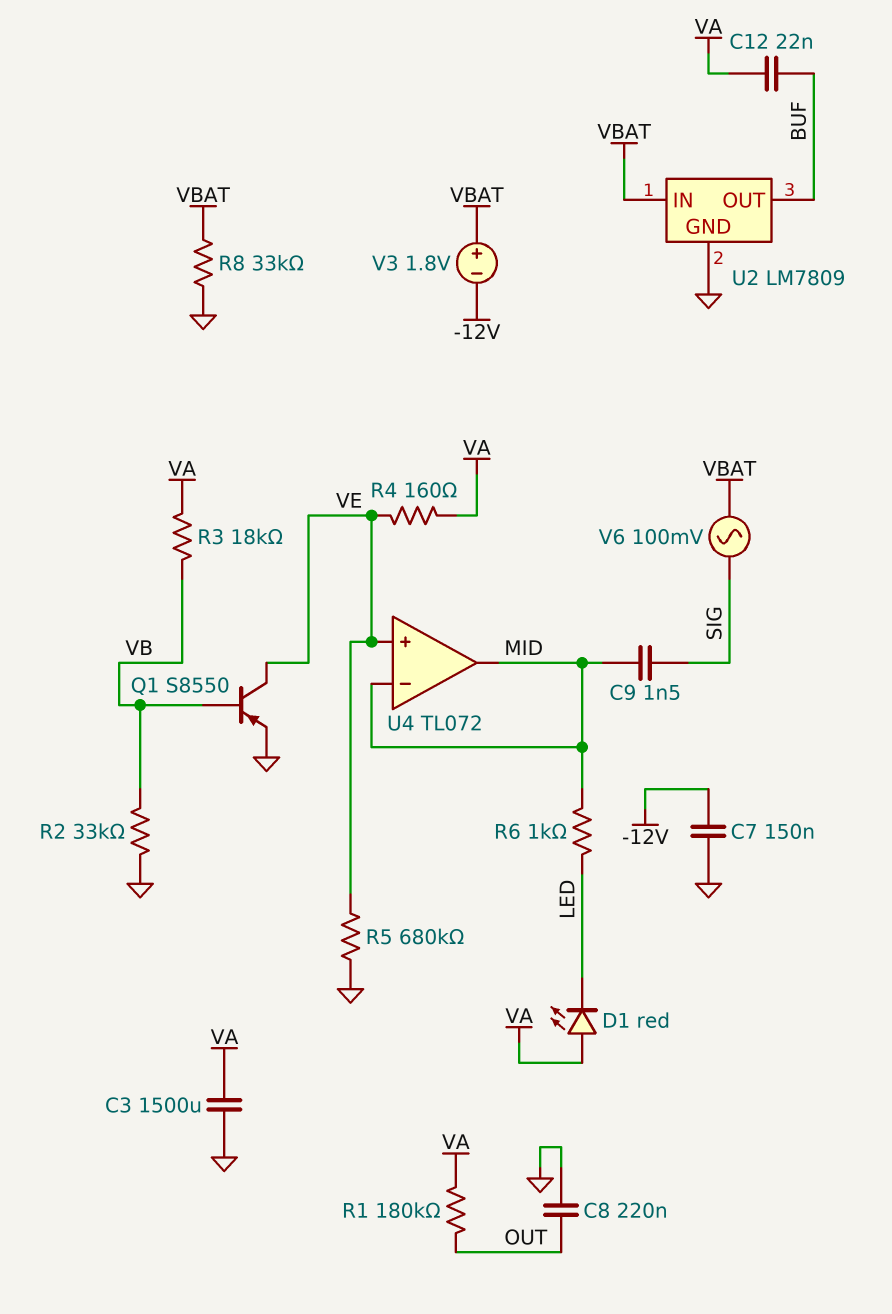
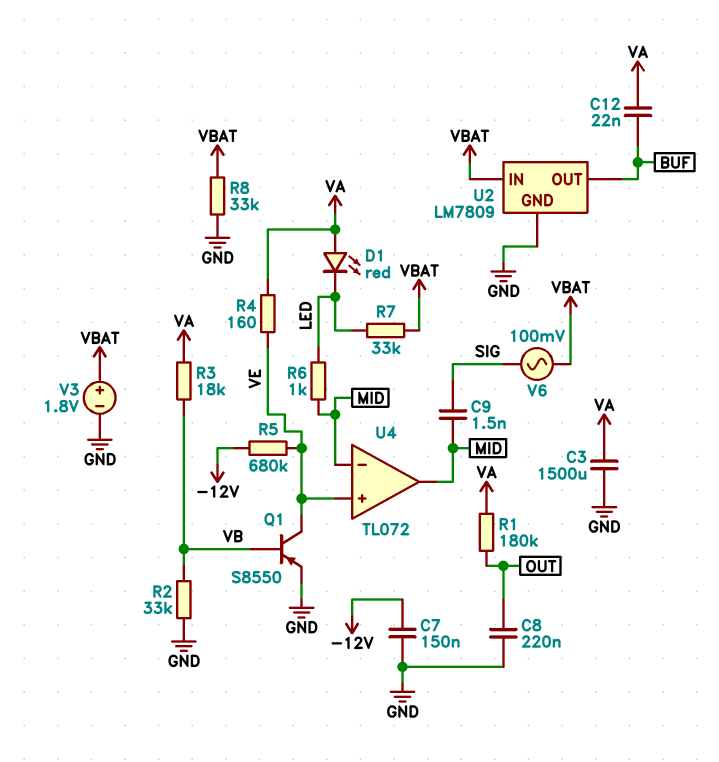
R5: 680k (GND, VE) -> 680k (-12V, VE)
R7: none -> 33k (LED, VBAT)
V3: 1.8V (plus VBAT, minus -12V) -> 1.8V (plus VBAT, minus GND)

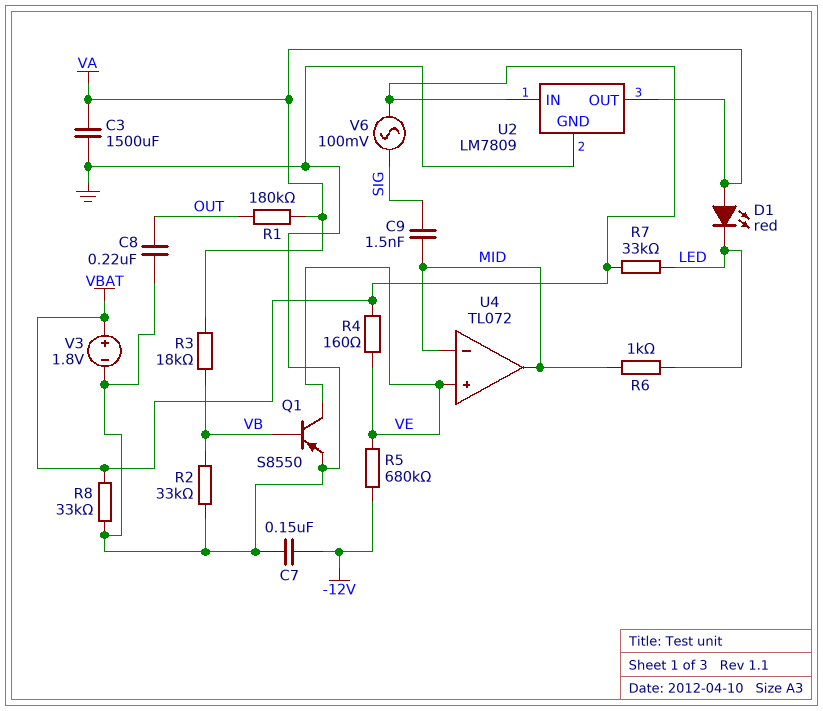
C12: 22nF (BUF, VA) -> none
R4: 160 (VA, VE) -> 160 (VBAT, VE)
U2 pin OUT: BUF -> VA

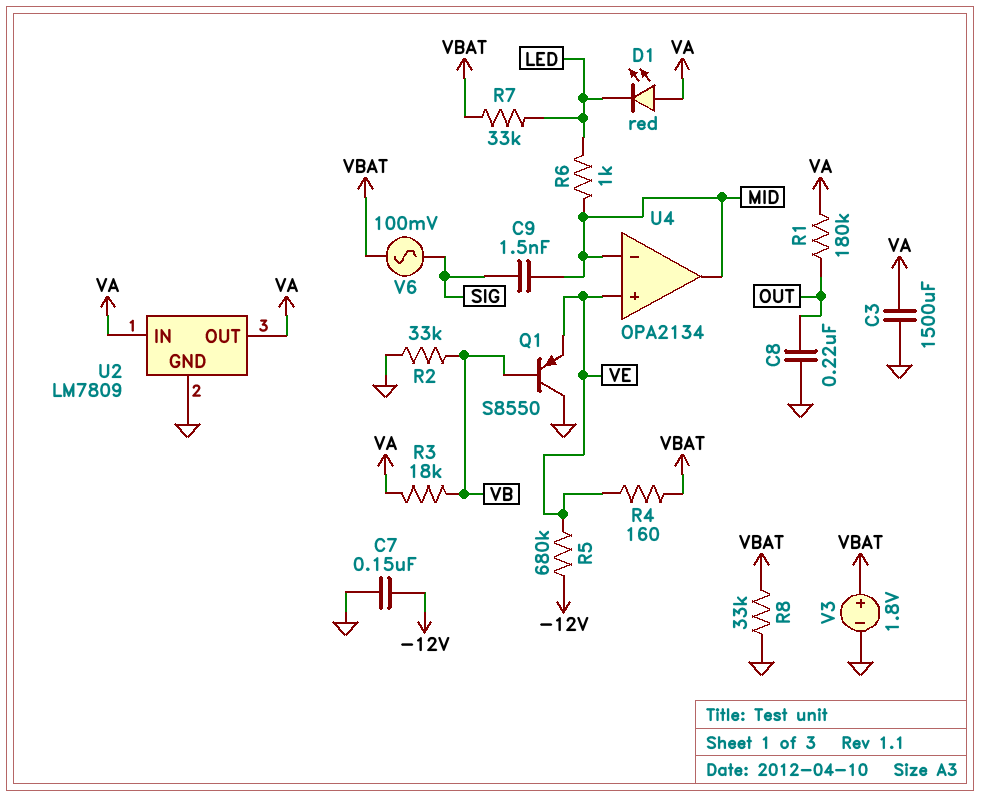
Q1: PNP S8550 (B VB, C VE, E GND) -> PNP S8550 (B VB, C GND, E VE)
U2 pin IN: VBAT -> VA
U4: TL072 -> OPA2134

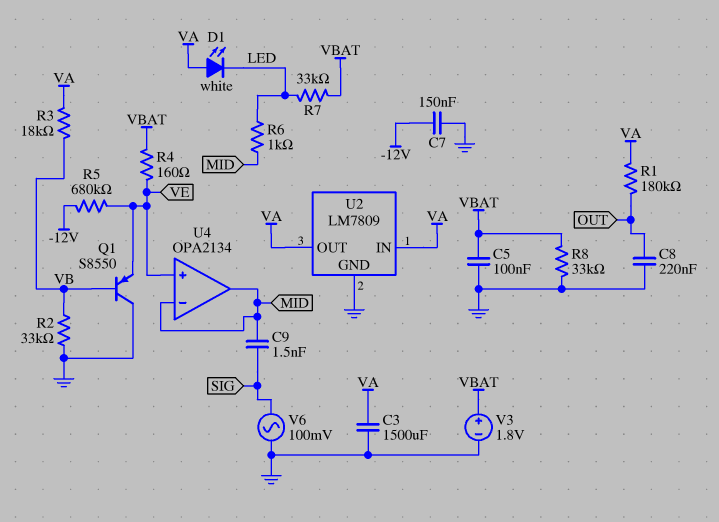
C5: none -> 100nF (GND, VBAT)
D1: LED red (A VA, K LED) -> LED white (A VA, K LED)
V6: AC 100mV (SIG, VBAT) -> AC 100mV (GND, SIG)

